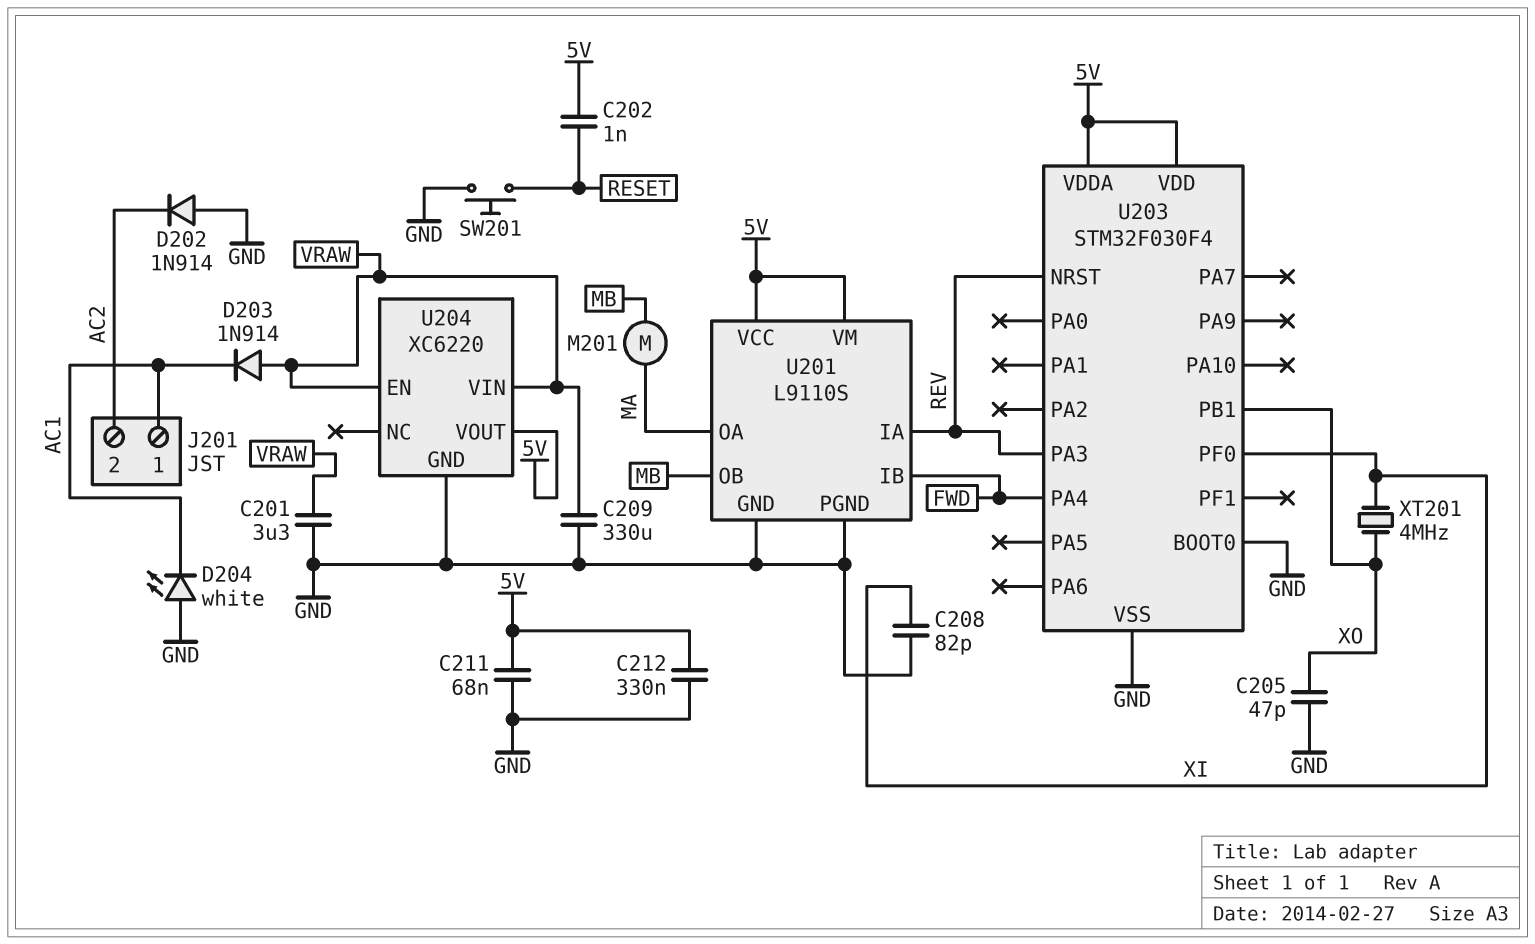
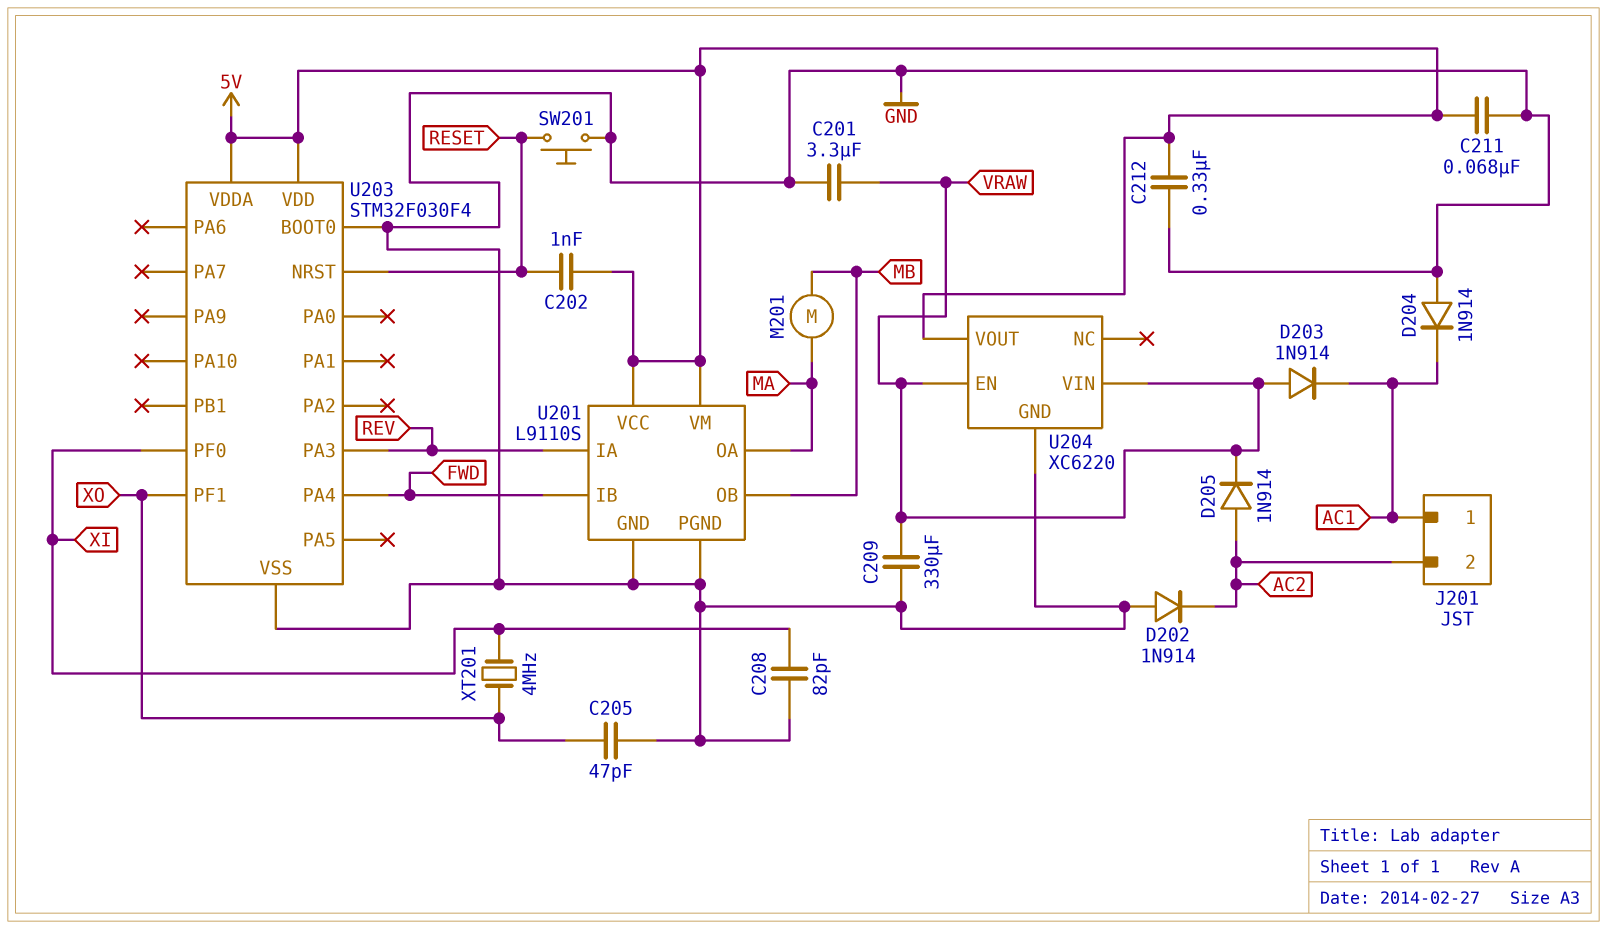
D204: LED white (A GND, K AC1) -> diode 1N914 (A GND, K AC1)
D205: none -> diode 1N914 (A AC2, K VRAW)
U203 pin NRST: REV -> RESET
U203 pin PB1: XO -> none
U203 pin PF1: none -> XO

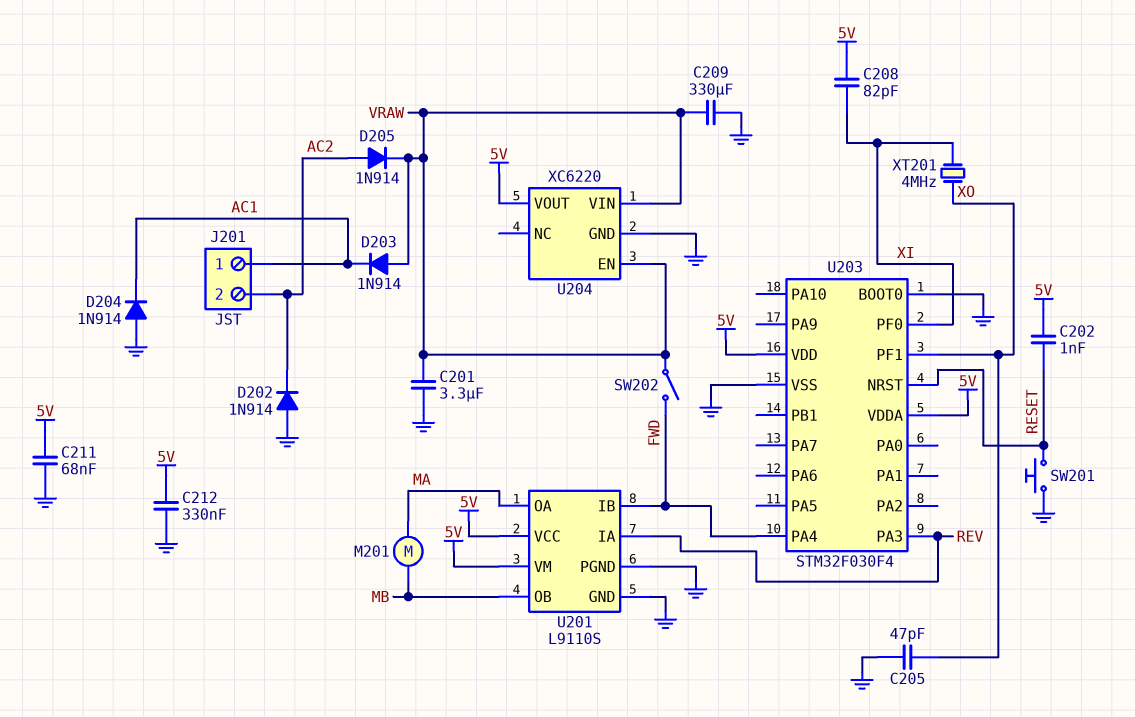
C208: 82pF (GND, XI) -> 82pF (5V, XI)
SW202: none -> switch (FWD, VRAW)

